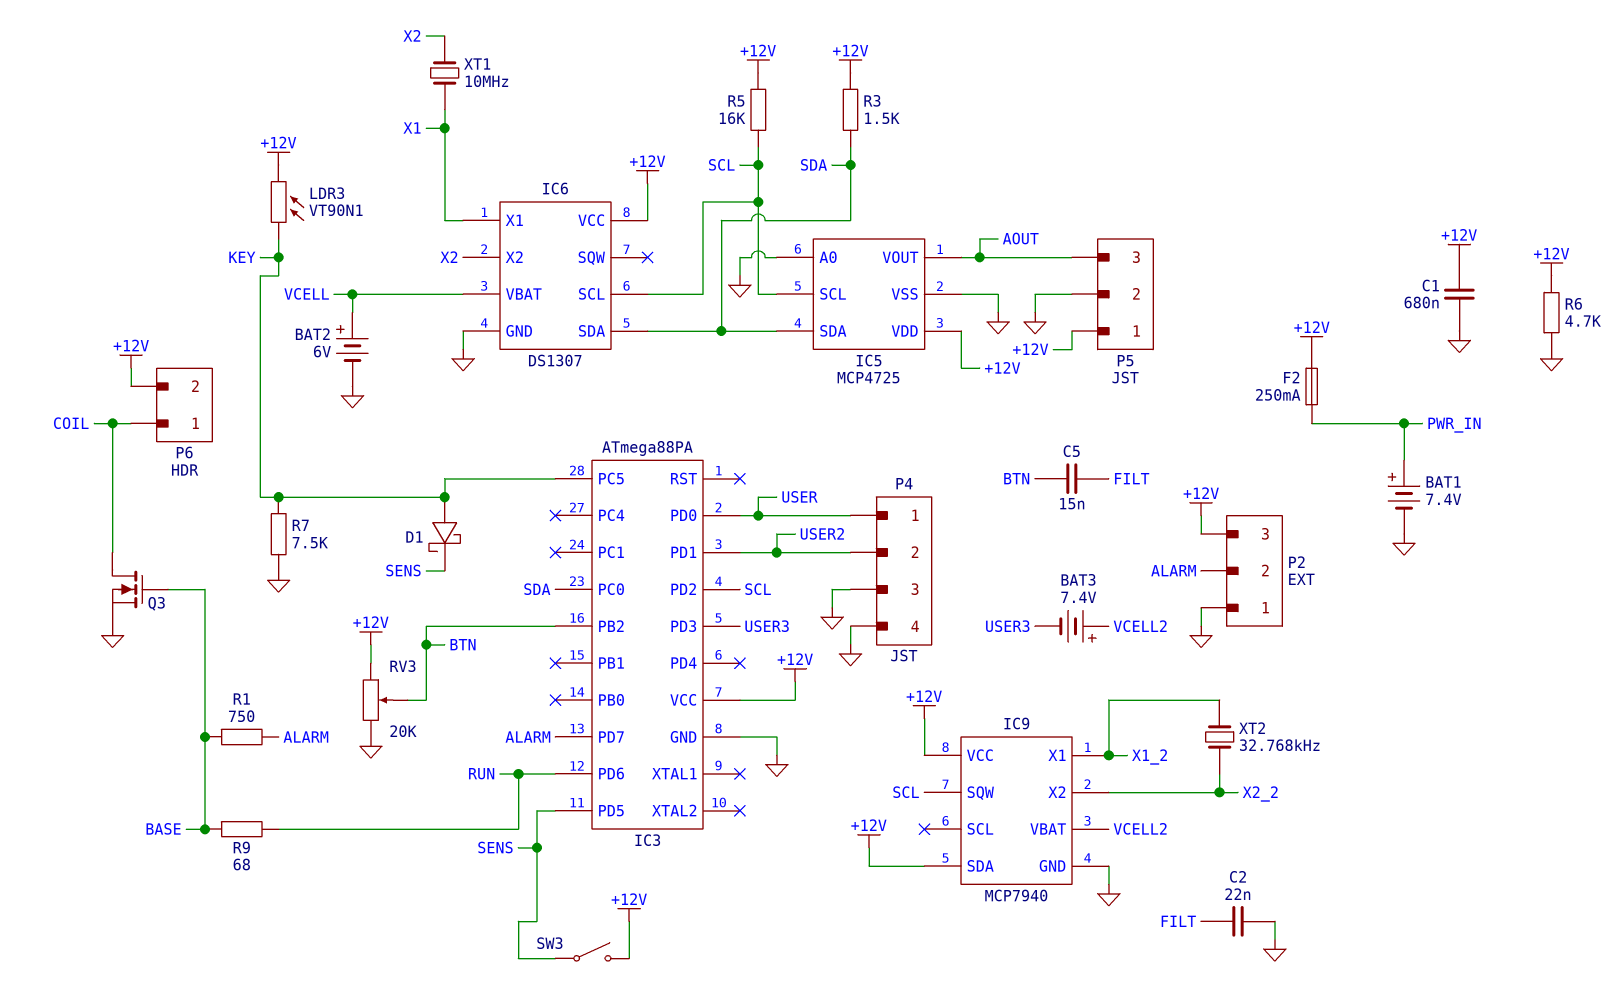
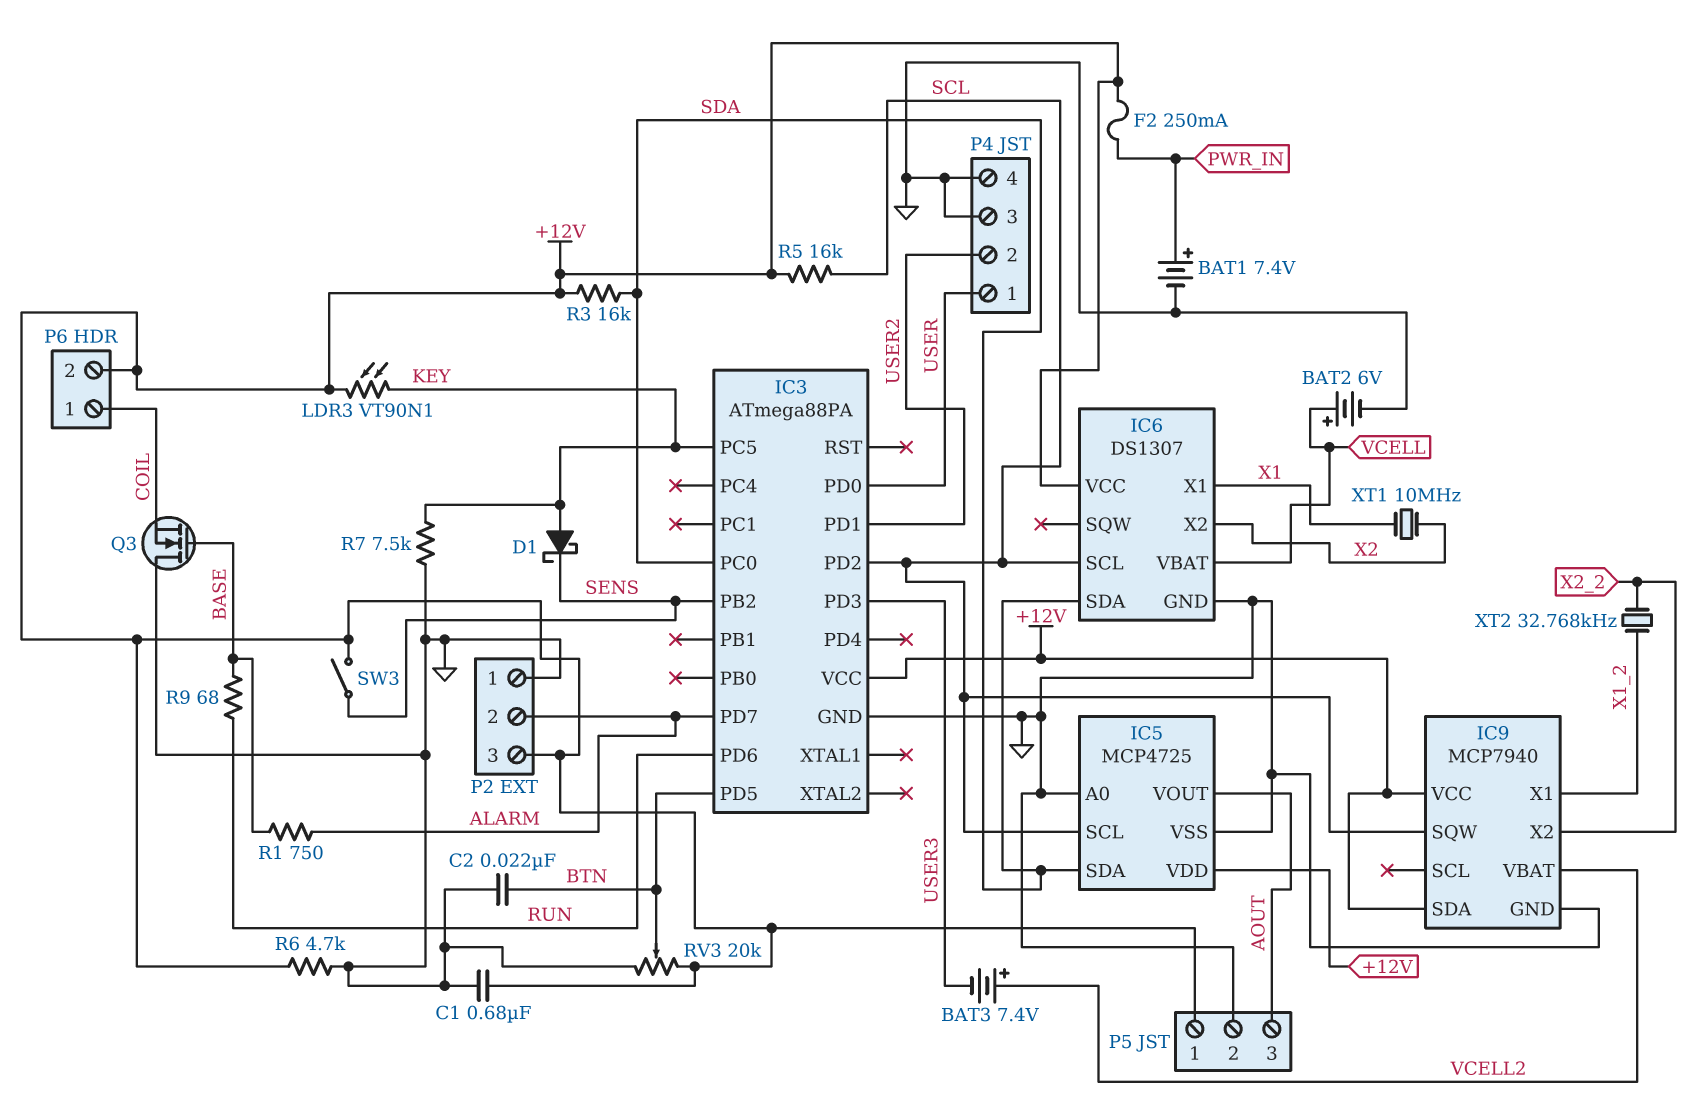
C2: 22nF (FILT, GND) -> 22nF (BTN, GND)
C5: 15nF (BTN, FILT) -> none
IC3 pin PB2: BTN -> SENS
IC3 pin PD5: SENS -> BTN
Q3: NMOS (G BASE, D COIL, S GND) -> NMOS (G BASE, D GND, S COIL)
R3: 1.5k (+12V, SDA) -> 16k (+12V, SDA)

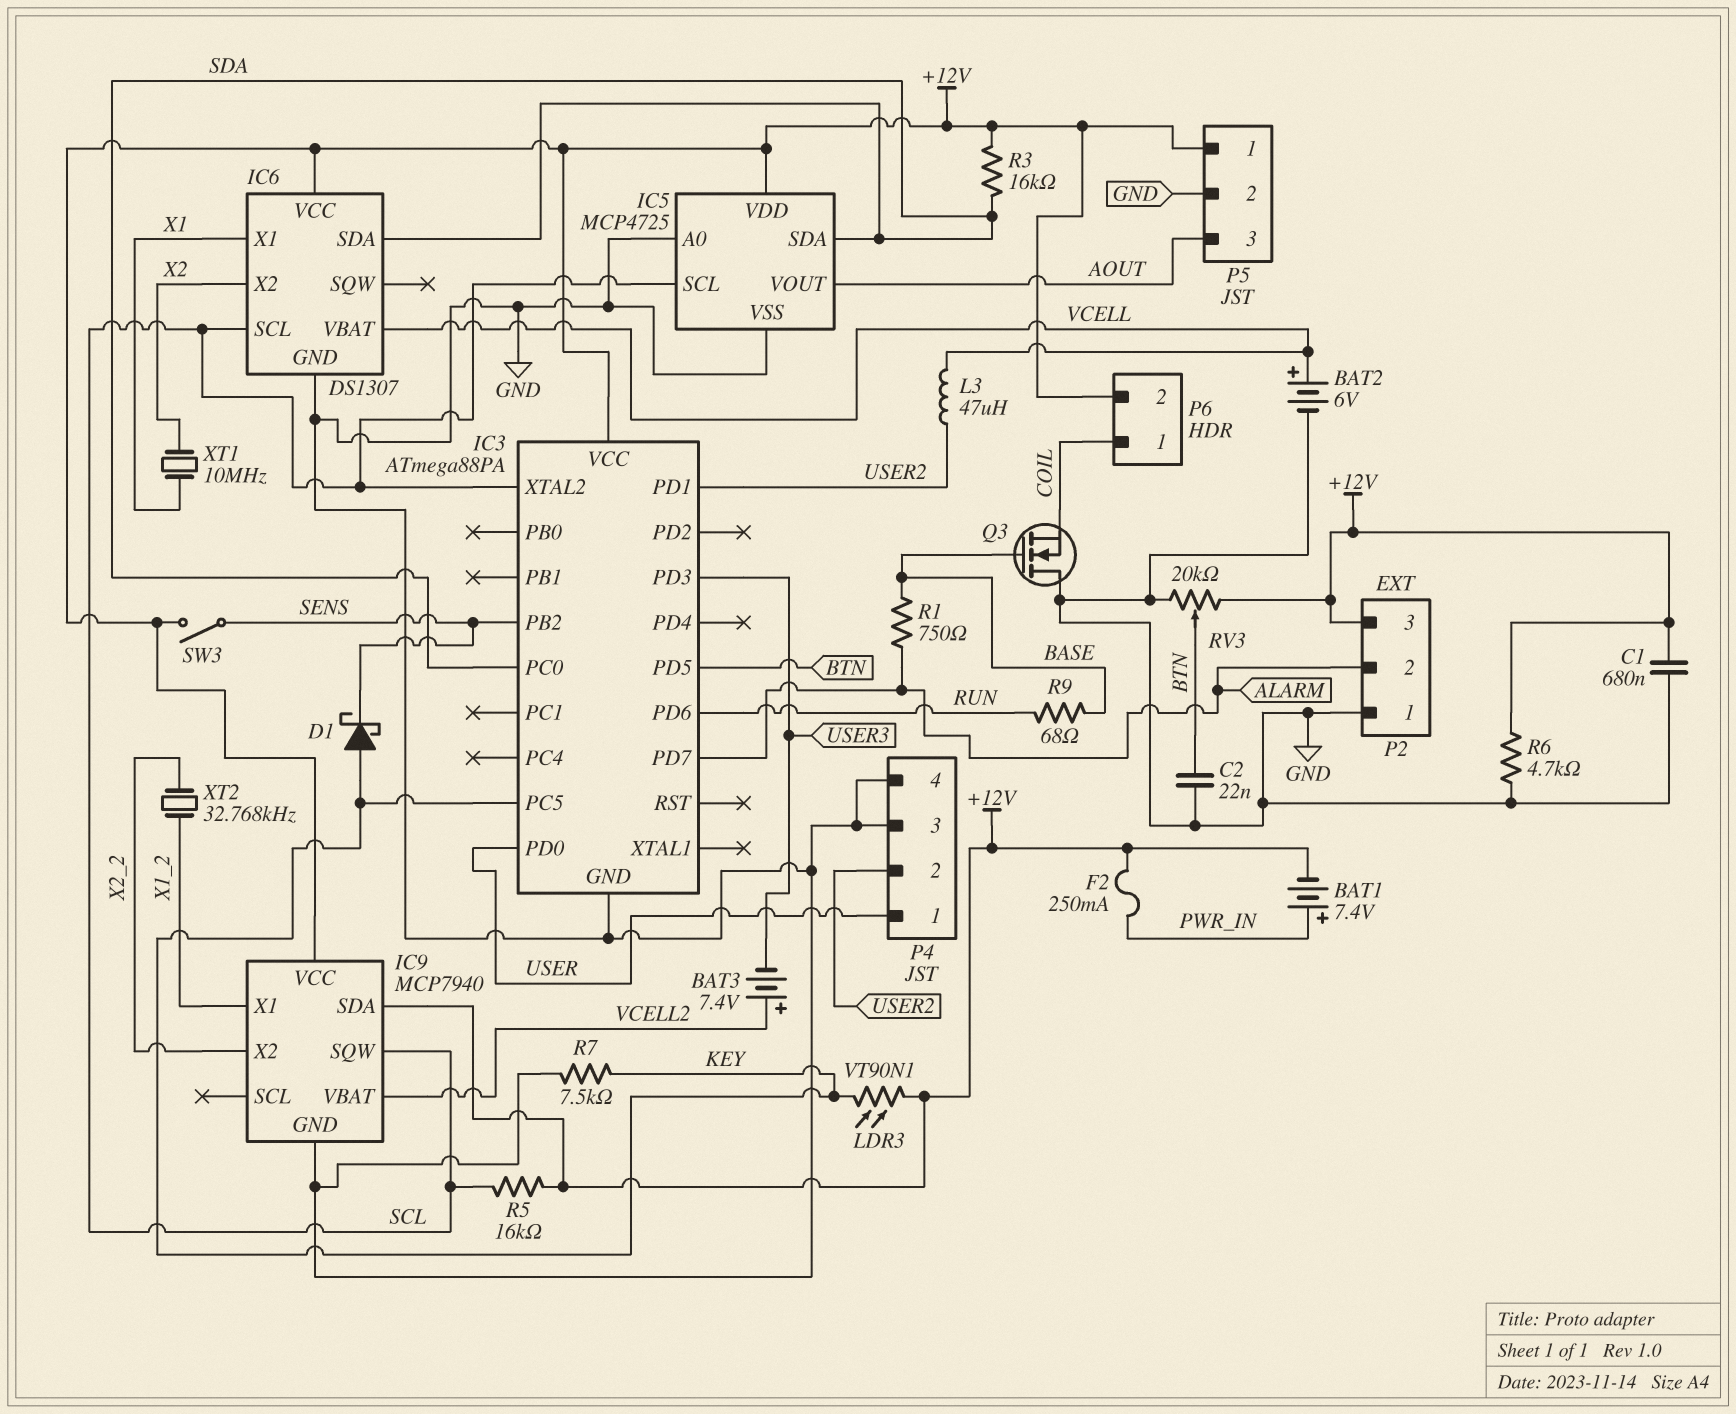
BAT1: 7.4V (plus PWR_IN, minus GND) -> 7.4V (plus PWR_IN, minus +12V)
IC3 pin PD2: SCL -> none
IC3 pin XTAL2: none -> SCL
L3: none -> 47uH (USER2, VCELL)

